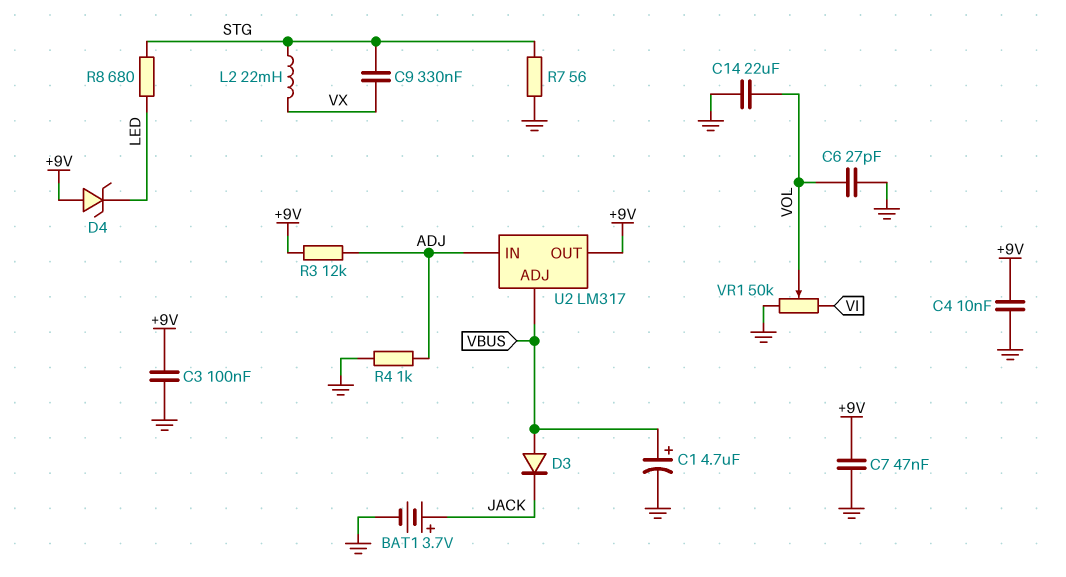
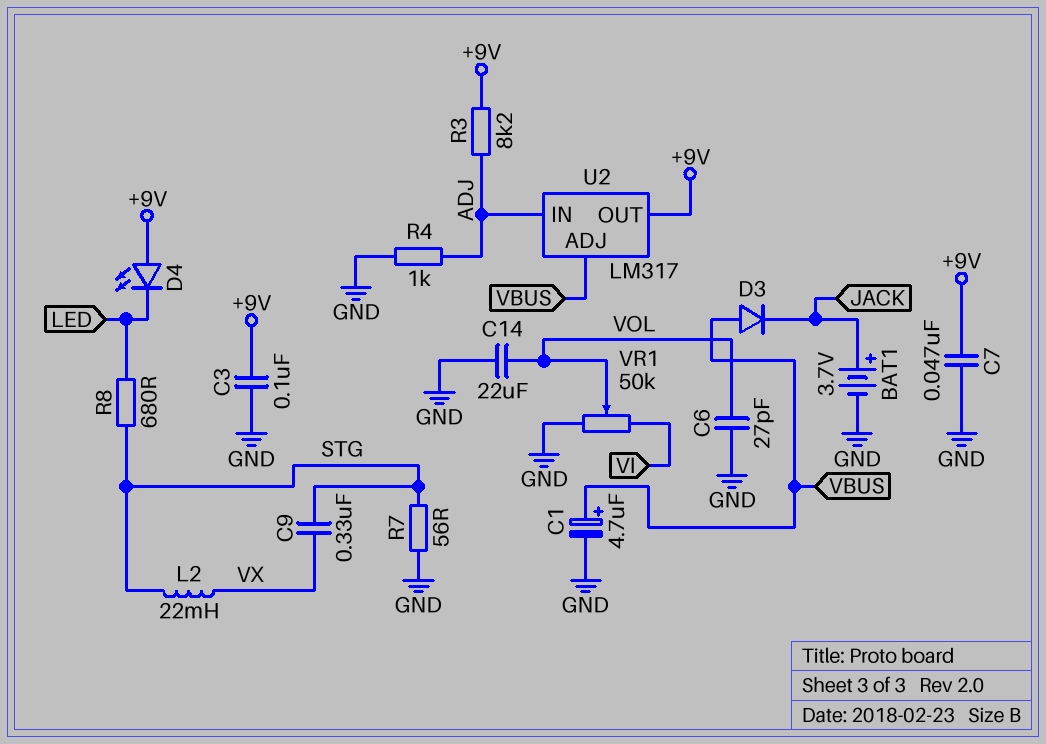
C4: 10nF (+9V, GND) -> none
D4: zener (A +9V, K LED) -> LED (A +9V, K LED)
R3: 12k (+9V, ADJ) -> 8.2k (+9V, ADJ)

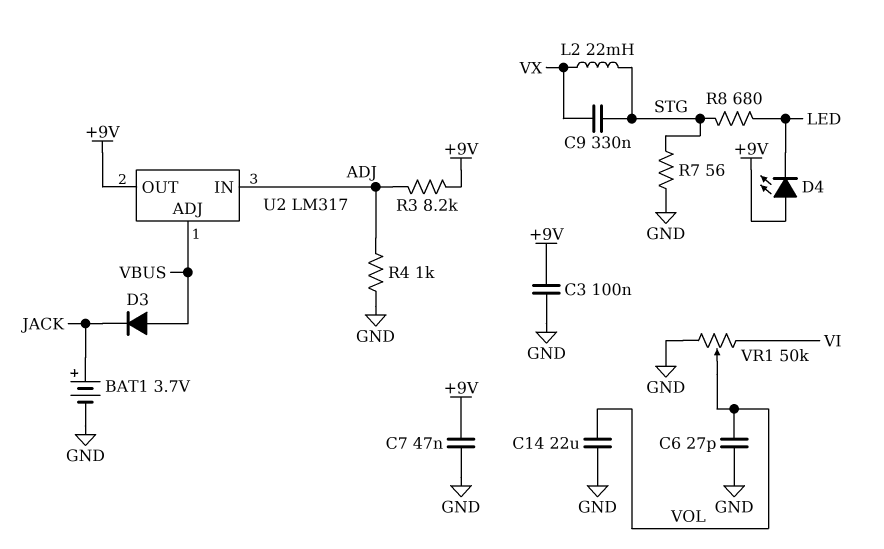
C1: 4.7uF (plus VBUS, minus GND) -> none

